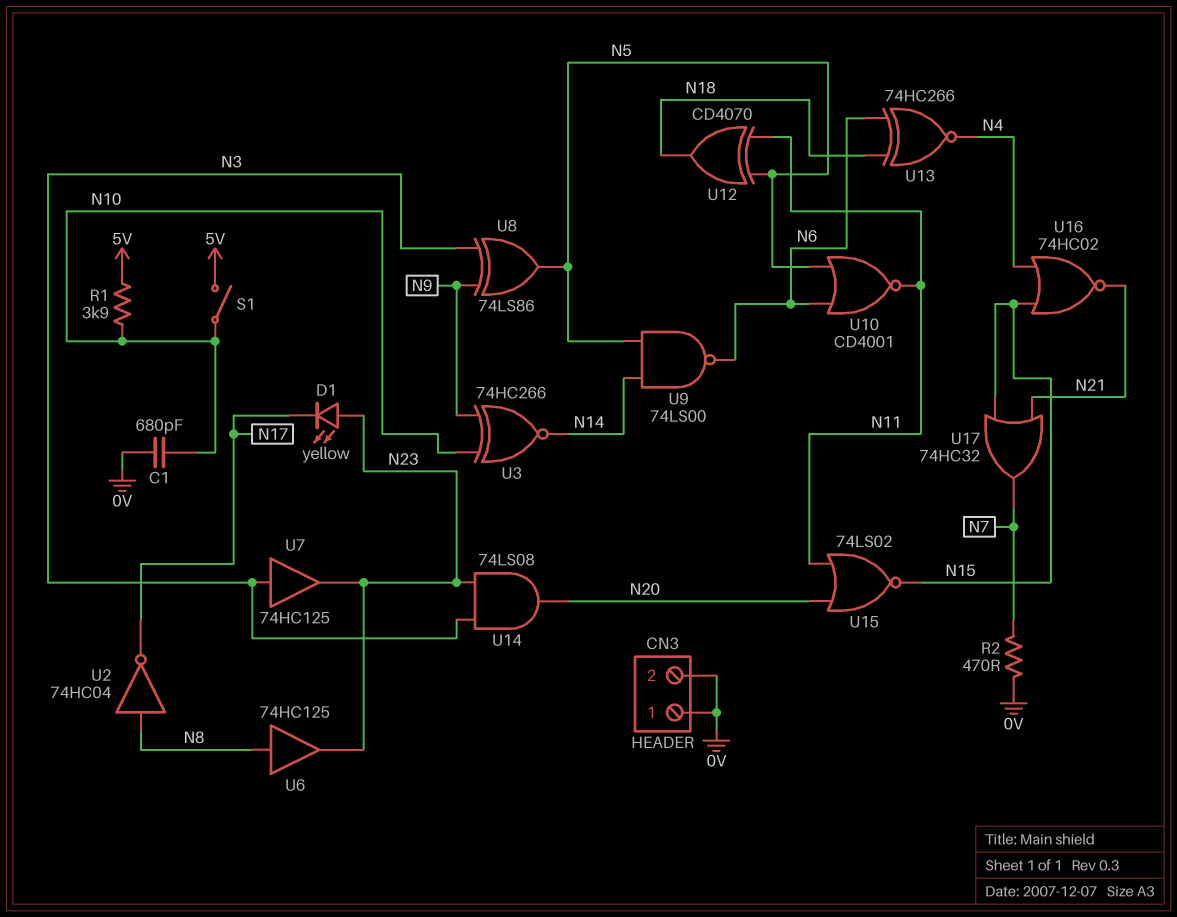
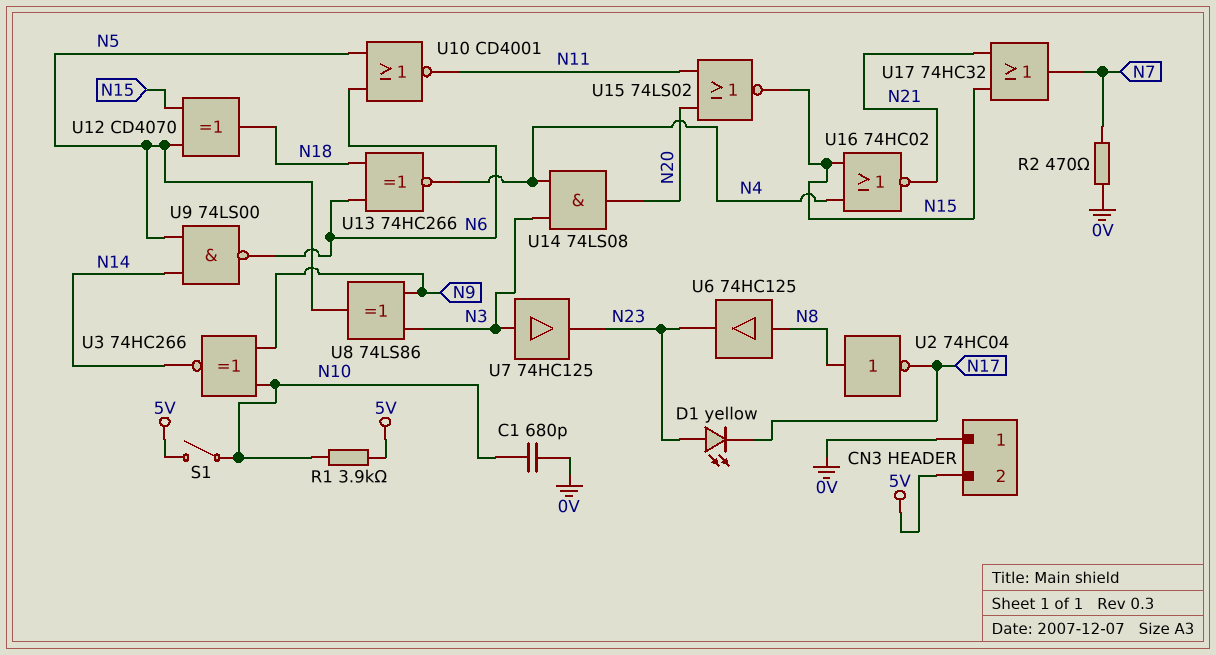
CN3 pin 2: 0V -> 5V
U12: XOR CD4070 (in N5, in N11, out N18) -> XOR CD4070 (in N5, in N15, out N18)
U14: AND 74LS08 (in N3, in N23, out N20) -> AND 74LS08 (in N3, in N4, out N20)

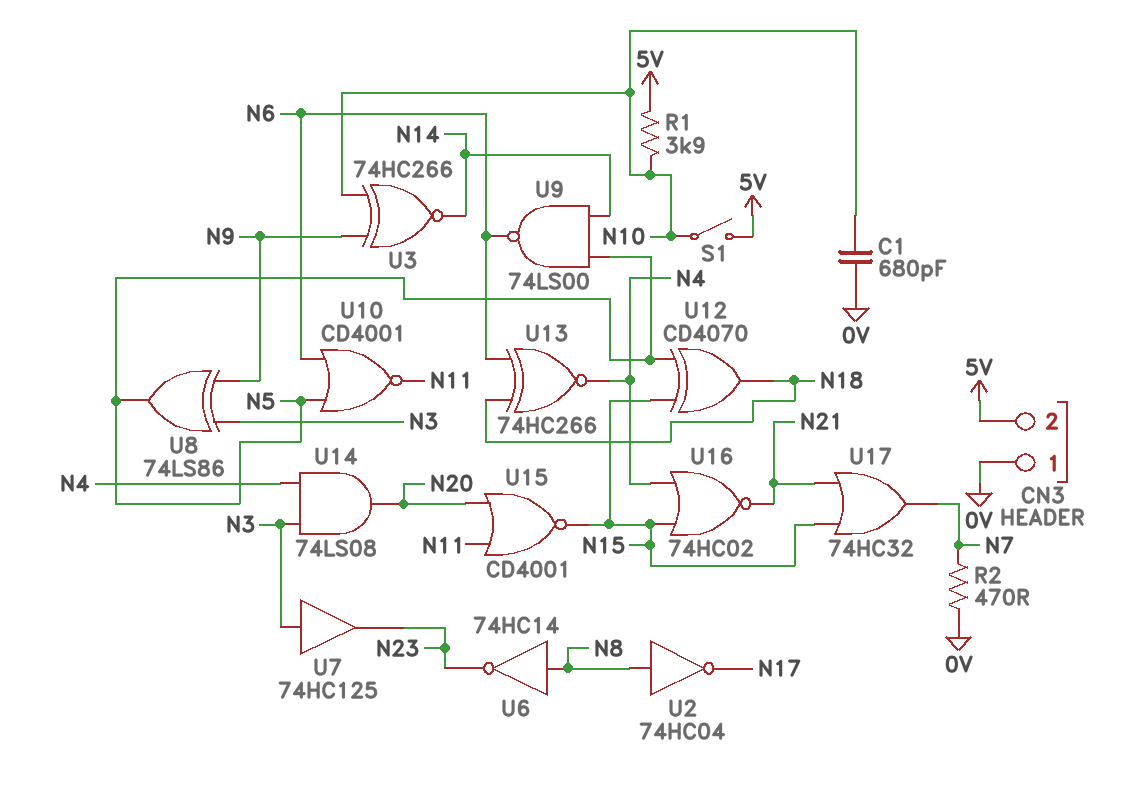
D1: LED yellow (A N23, K N17) -> none
U6: buffer 74HC125 (in N8, out N23) -> NOT 74HC14 (in N8, out N23)
U15: NOR 74LS02 (in N11, in N20, out N15) -> NOR CD4001 (in N11, in N20, out N15)

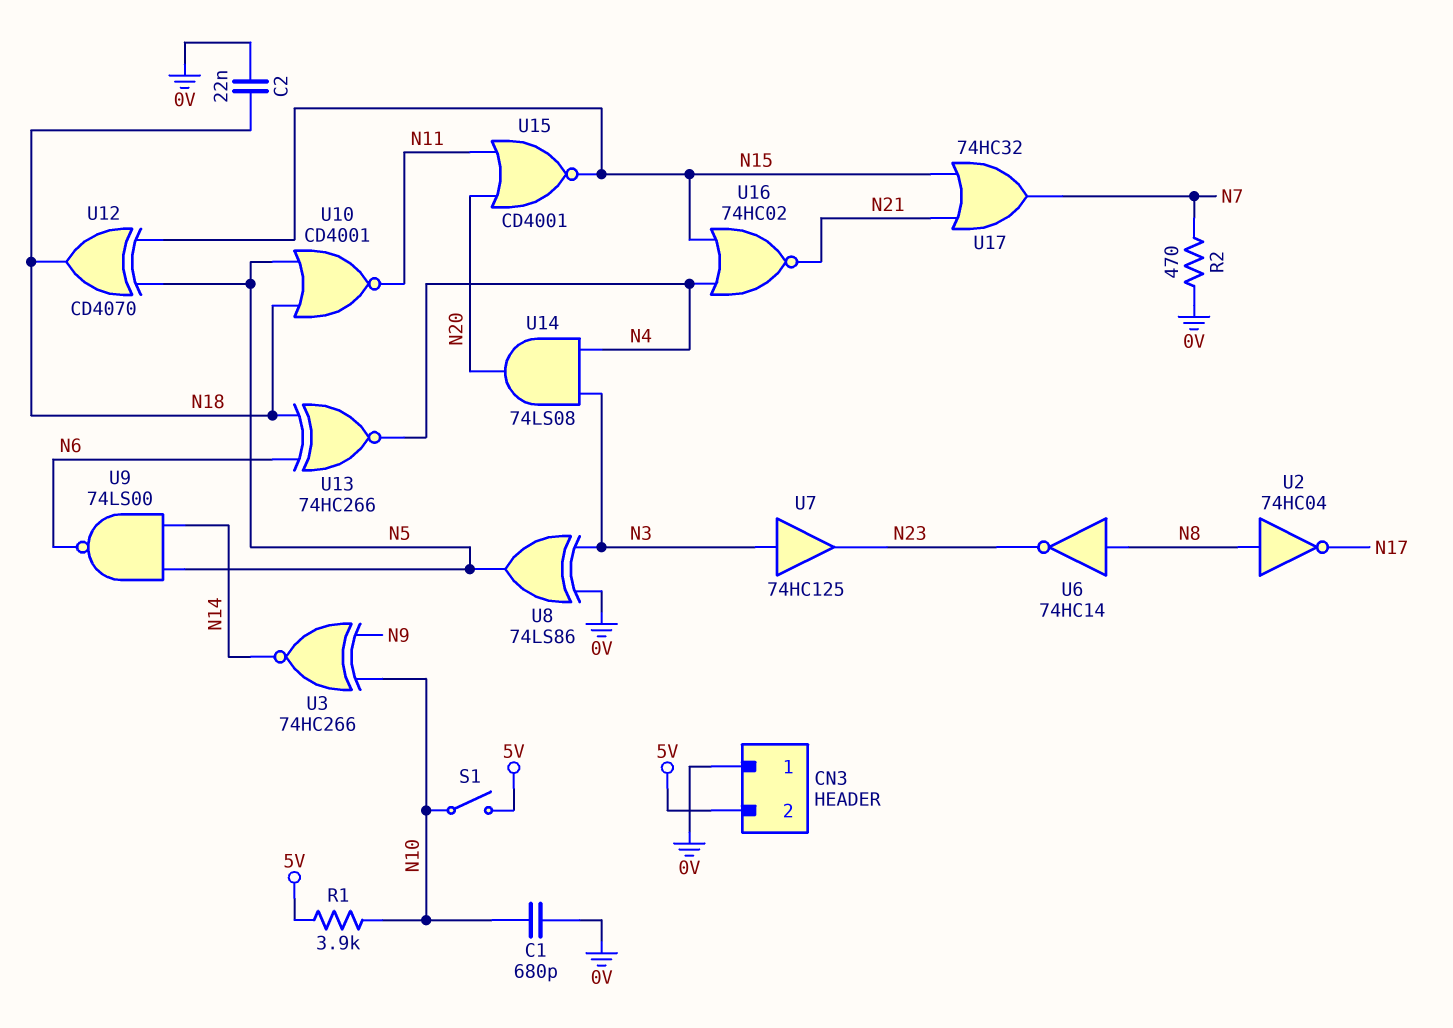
C2: none -> 22nF (0V, N18)
U8: XOR 74LS86 (in N3, in N9, out N5) -> XOR 74LS86 (in 0V, in N3, out N5)
U10: NOR CD4001 (in N5, in N6, out N11) -> NOR CD4001 (in N5, in N18, out N11)

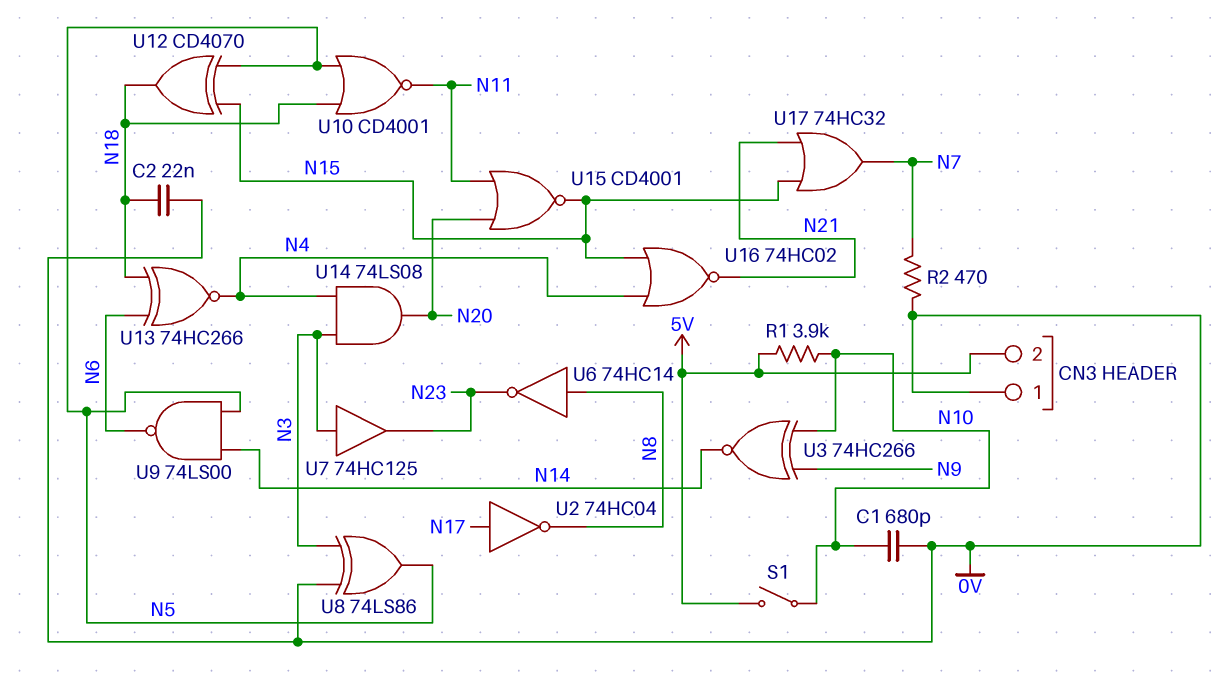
U2: NOT 74HC04 (in N8, out N17) -> NOT 74HC04 (in N17, out N8)

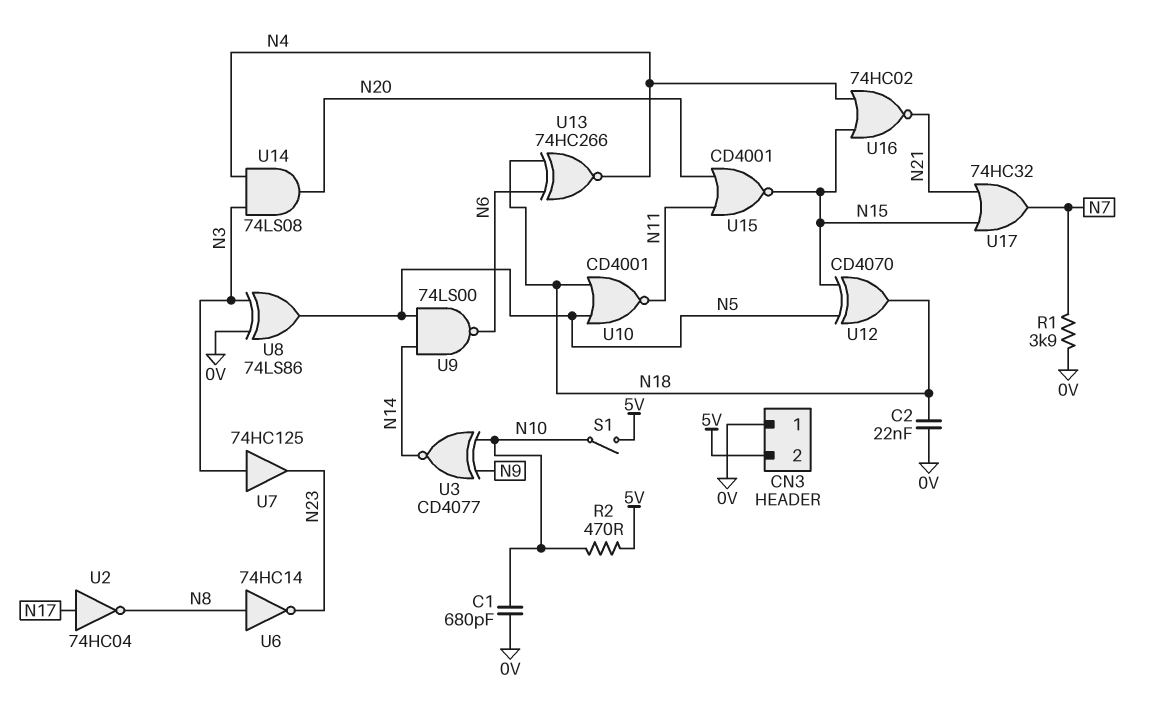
R1: 3.9k (5V, N10) -> 3.9k (0V, N7)
R2: 470 (0V, N7) -> 470 (5V, N10)
U3: XNOR 74HC266 (in N9, in N10, out N14) -> XNOR CD4077 (in N9, in N10, out N14)

